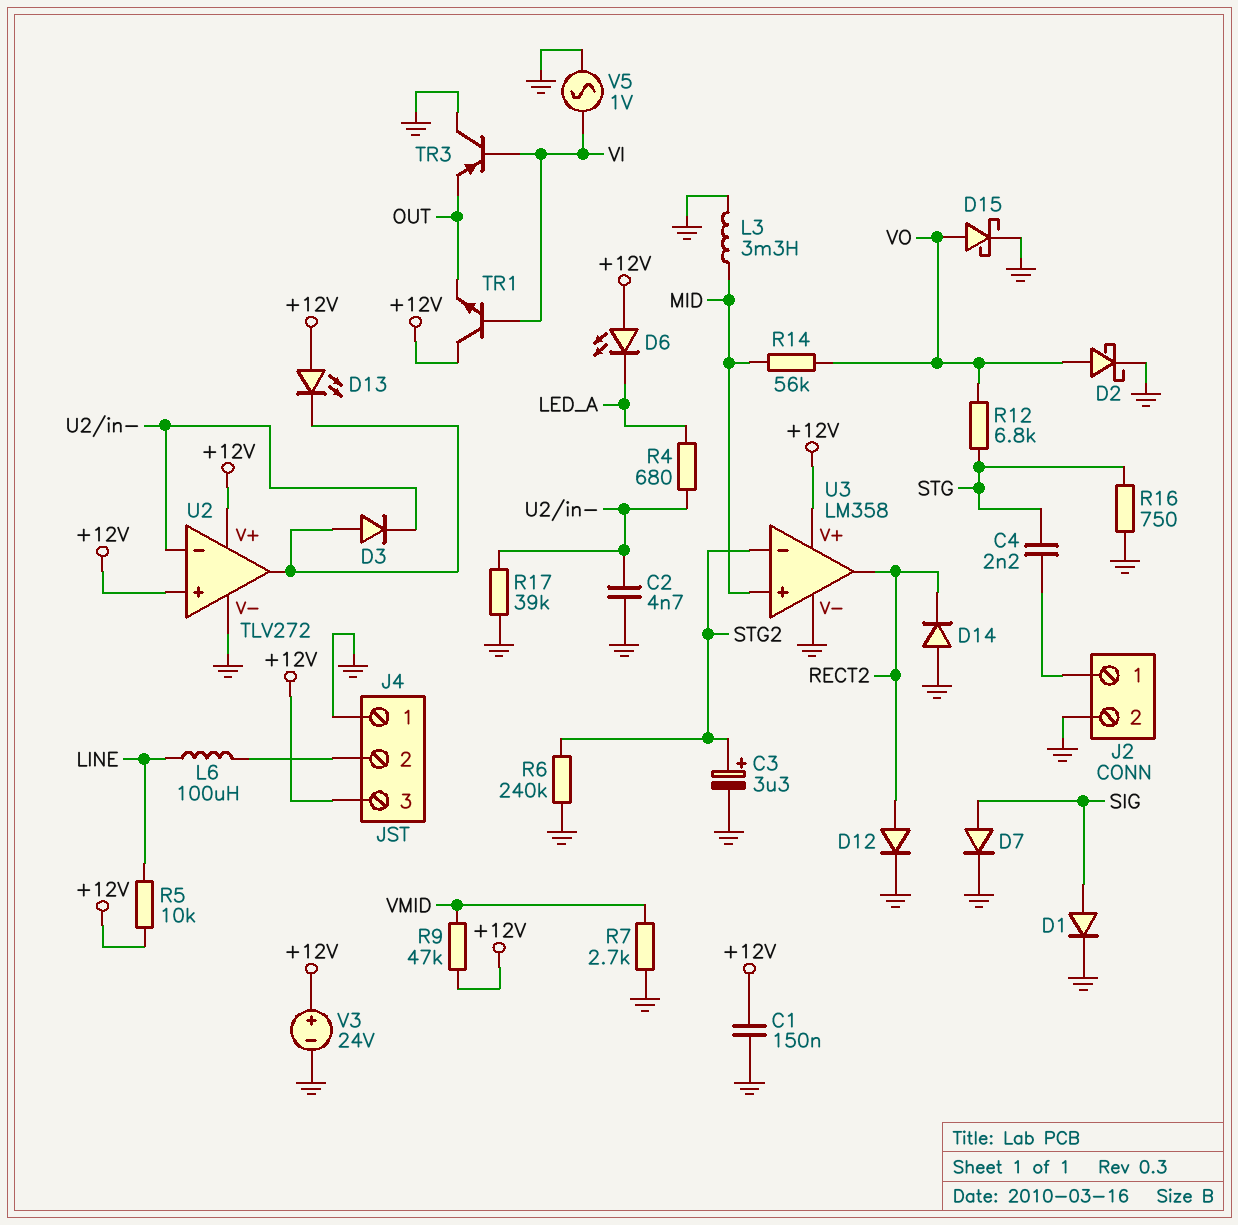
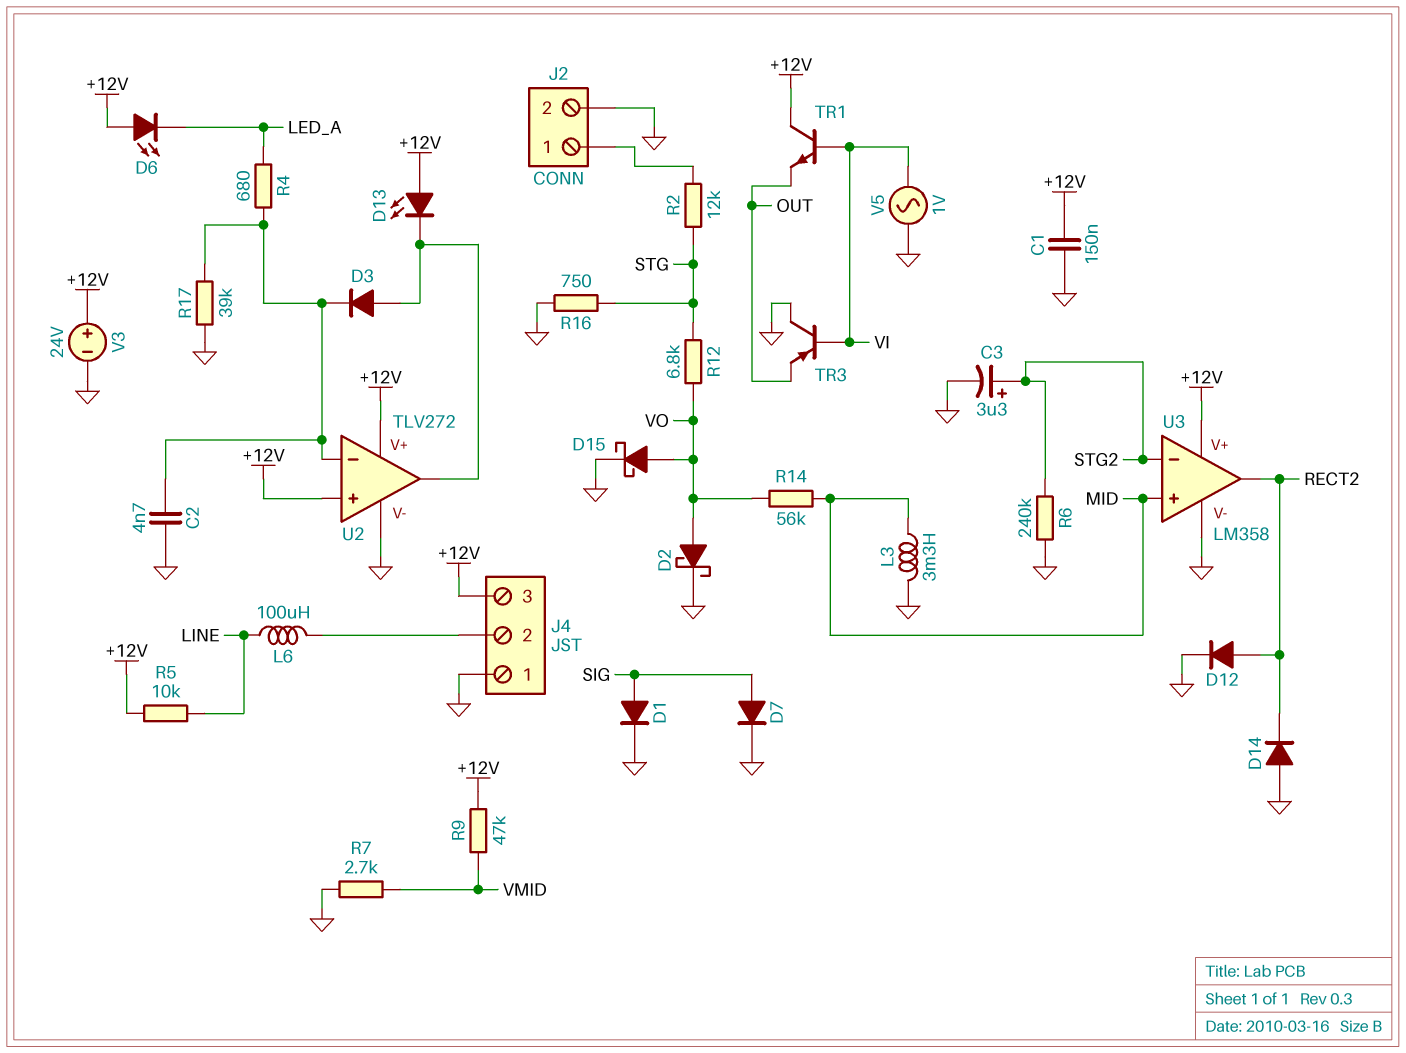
C4: 2.2nF (J2/1, STG) -> none
R2: none -> 12k (J2/1, STG)

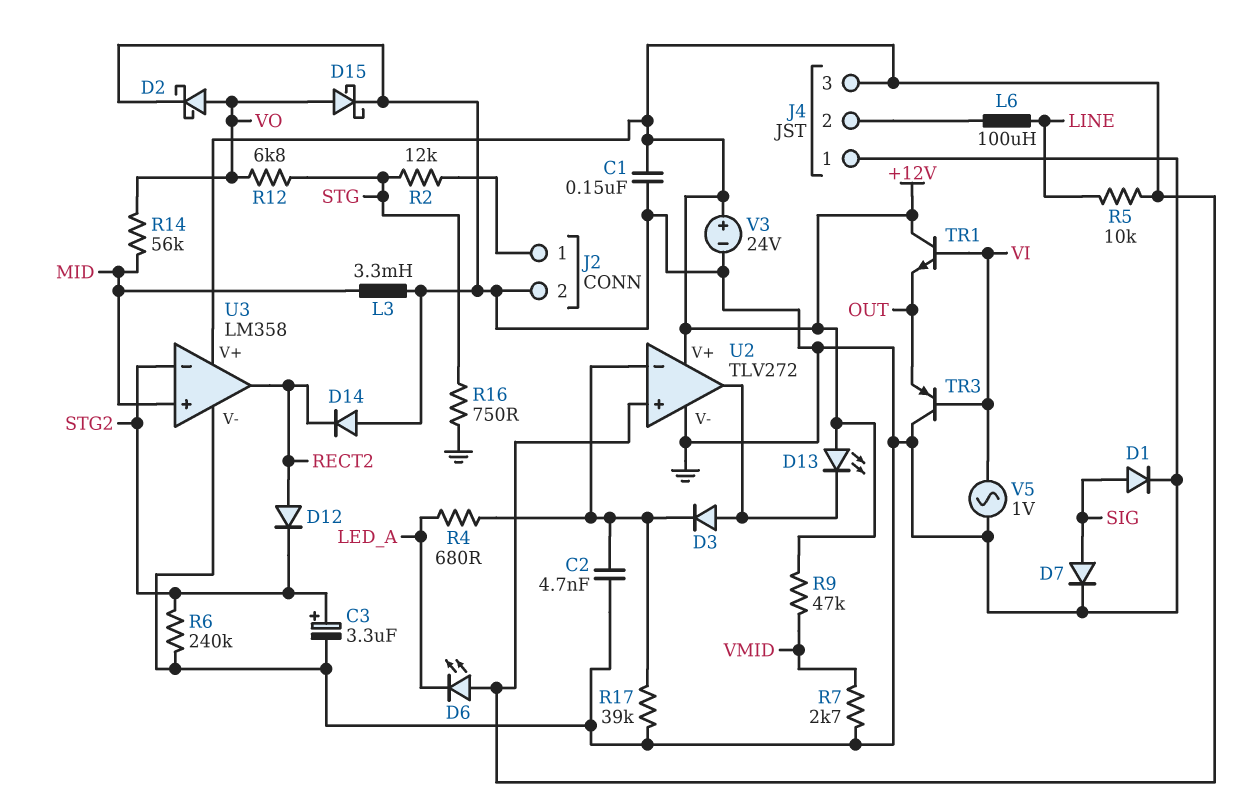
D12: diode (A RECT2, K GND) -> diode (A RECT2, K STG2)

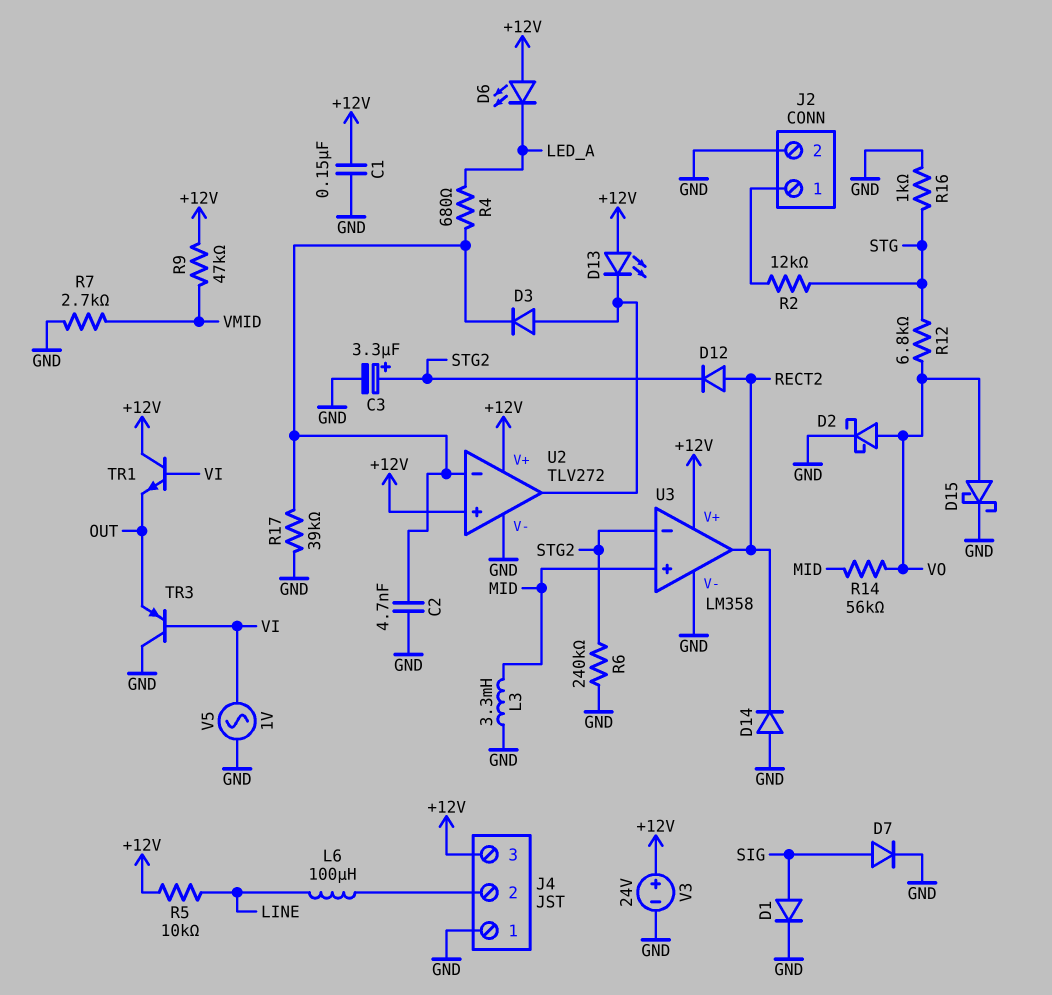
R16: 750 (GND, STG) -> 1k (GND, STG)

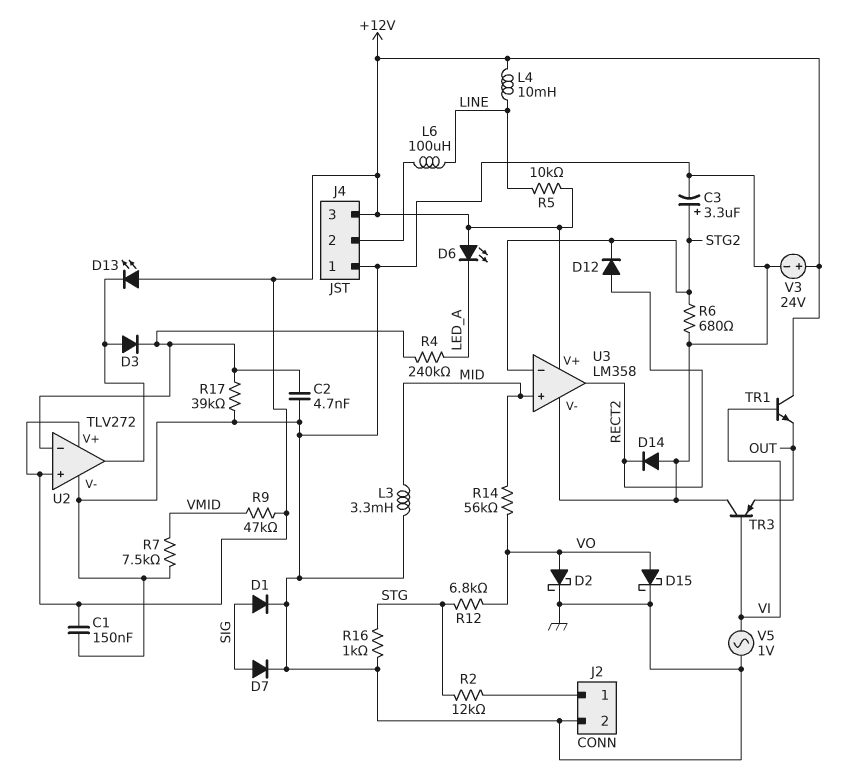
L4: none -> 10mH (+12V, LINE)
R4: 680 (LED_A, U2/in-) -> 240k (LED_A, U2/in-)
R6: 240k (GND, STG2) -> 680 (GND, STG2)
R7: 2.7k (GND, VMID) -> 7.5k (GND, VMID)

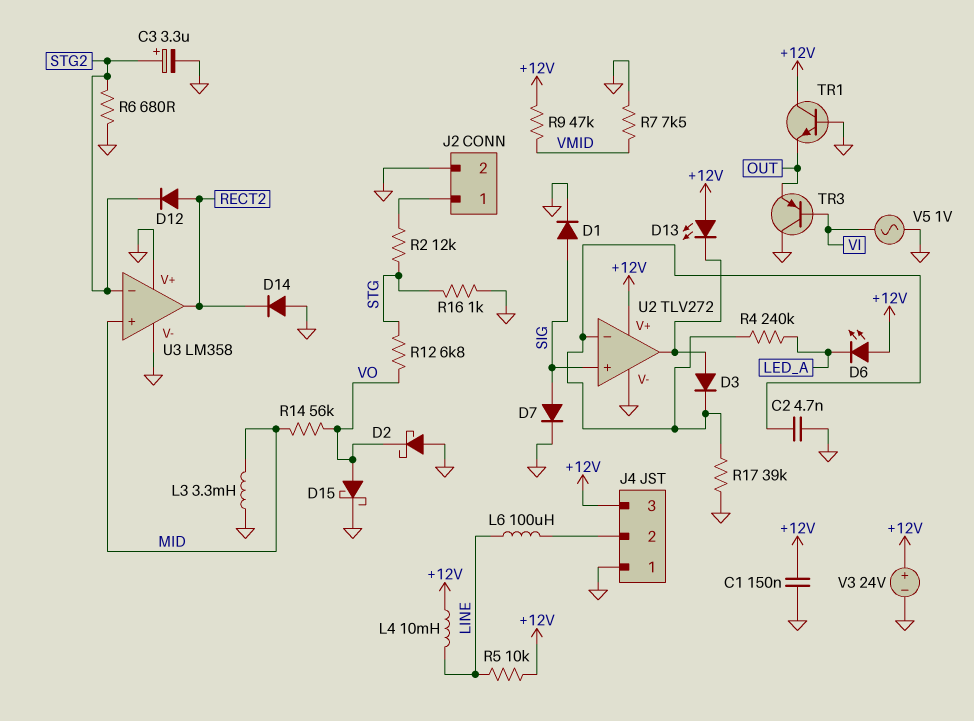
D2: schottky (A VO, K GND) -> schottky (A GND, K VO)
TR1: NPN (B VI, C +12V, E OUT) -> NPN (B GND, C +12V, E OUT)
U2 pin in+: +12V -> SIG
U3 pin V+: +12V -> GND

